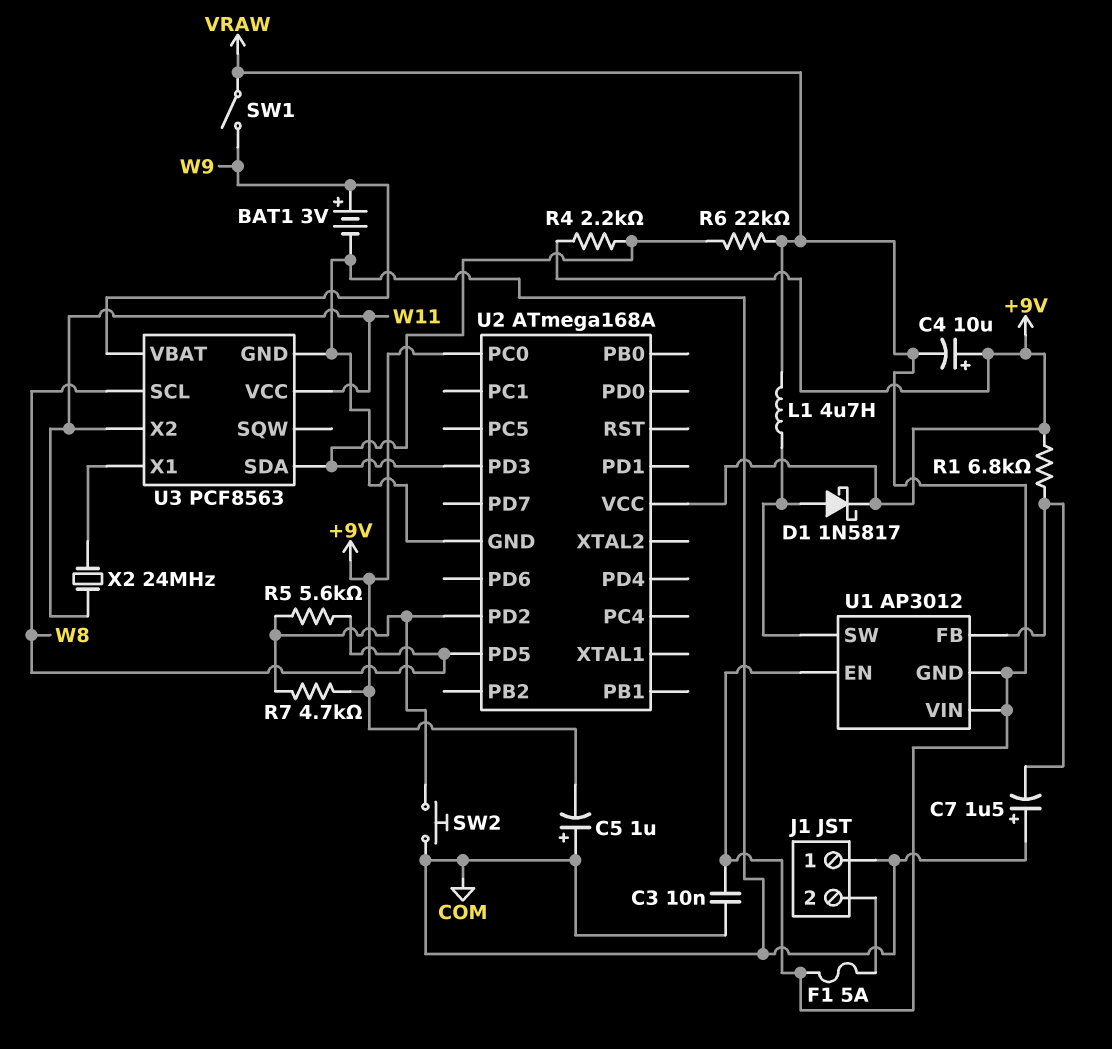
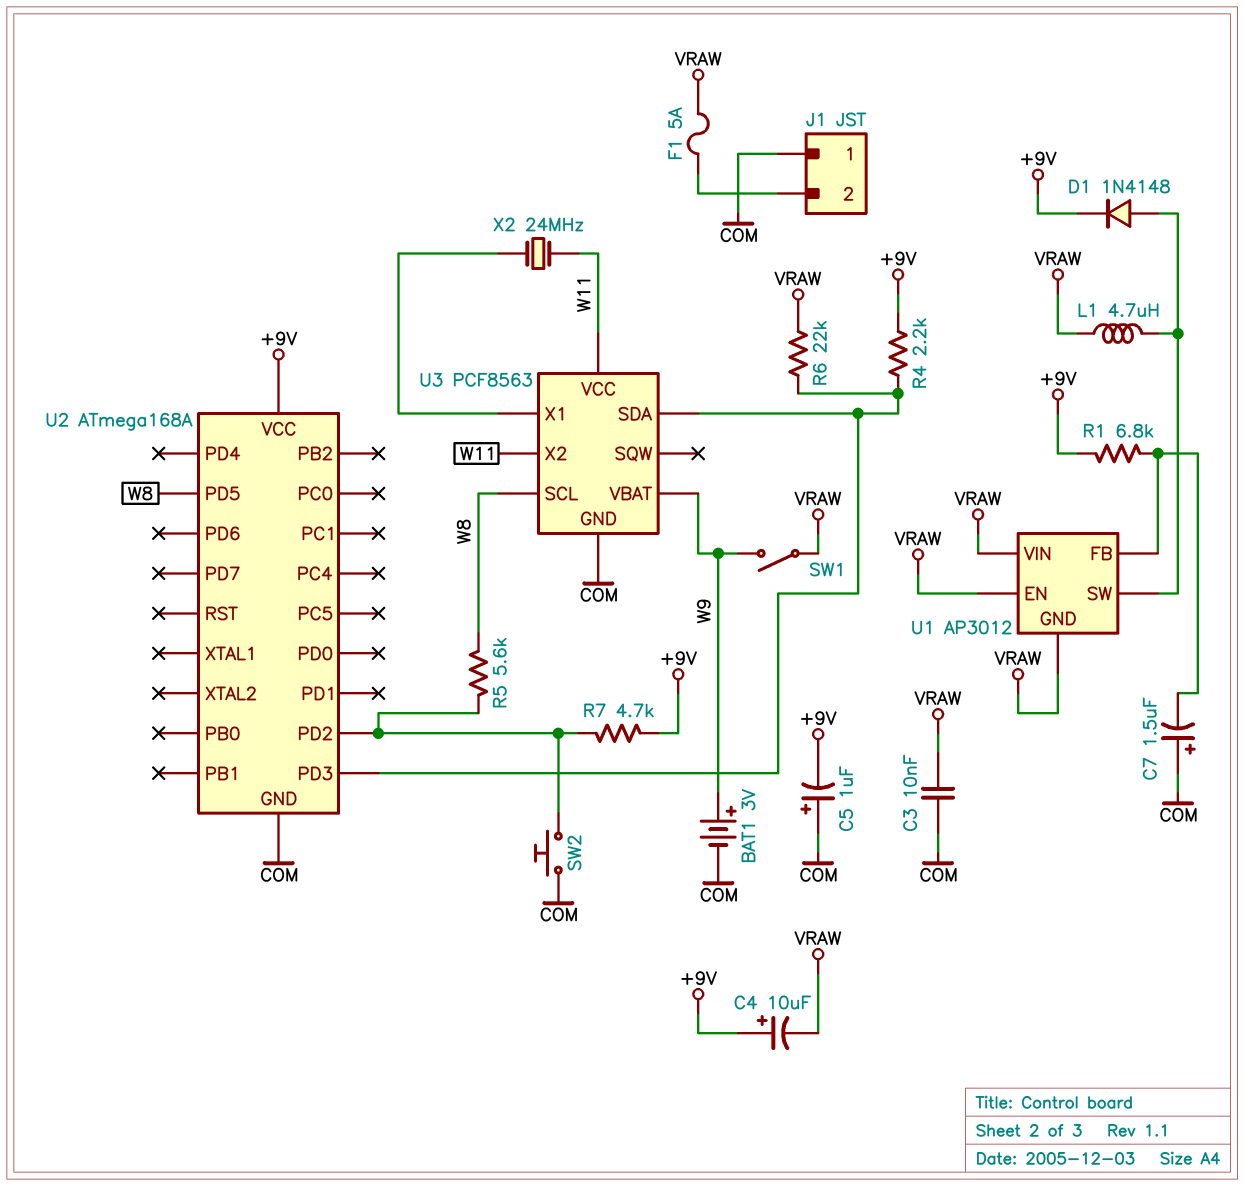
D1: schottky 1N5817 (A U1/SW, K +9V) -> diode 1N4148 (A U1/SW, K +9V)
U2 pin PC0: +9V -> none

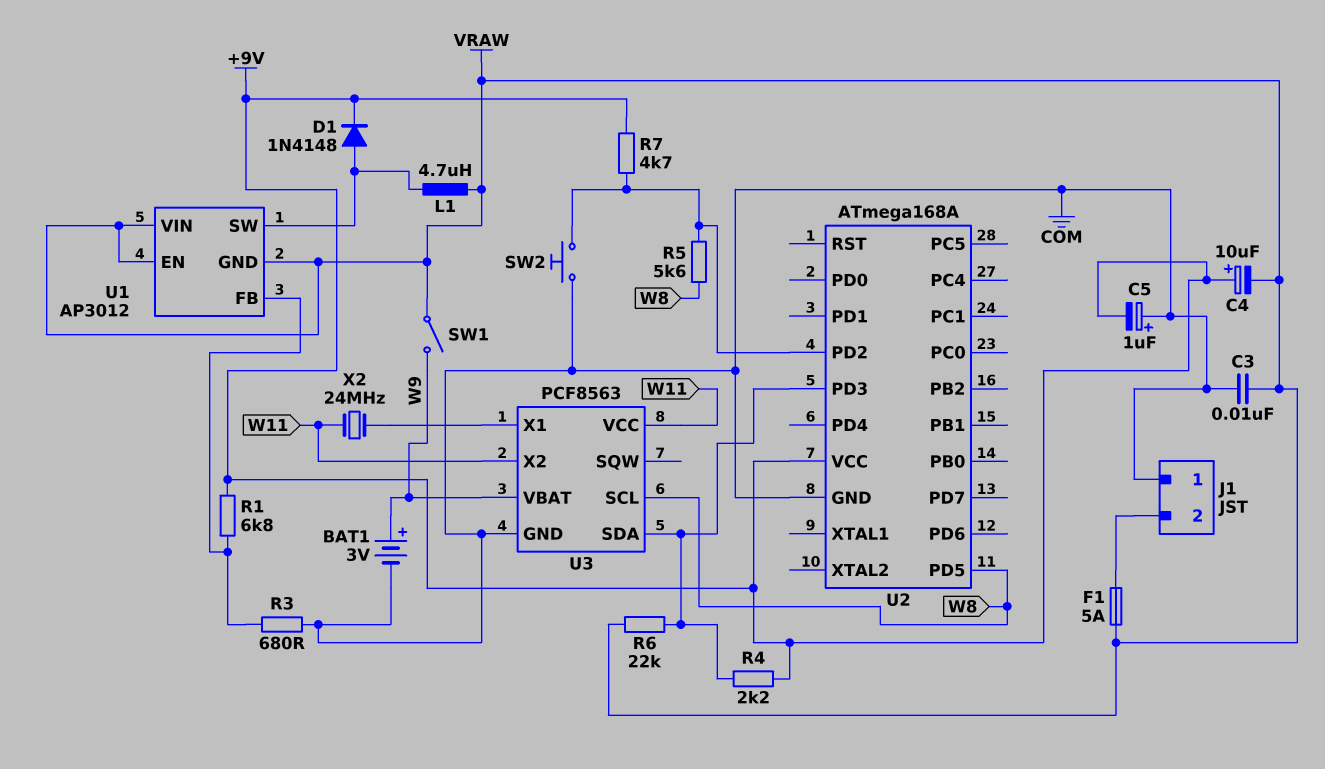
C7: 1.5uF (plus COM, minus U1/FB) -> none
R3: none -> 680 (COM, U1/FB)

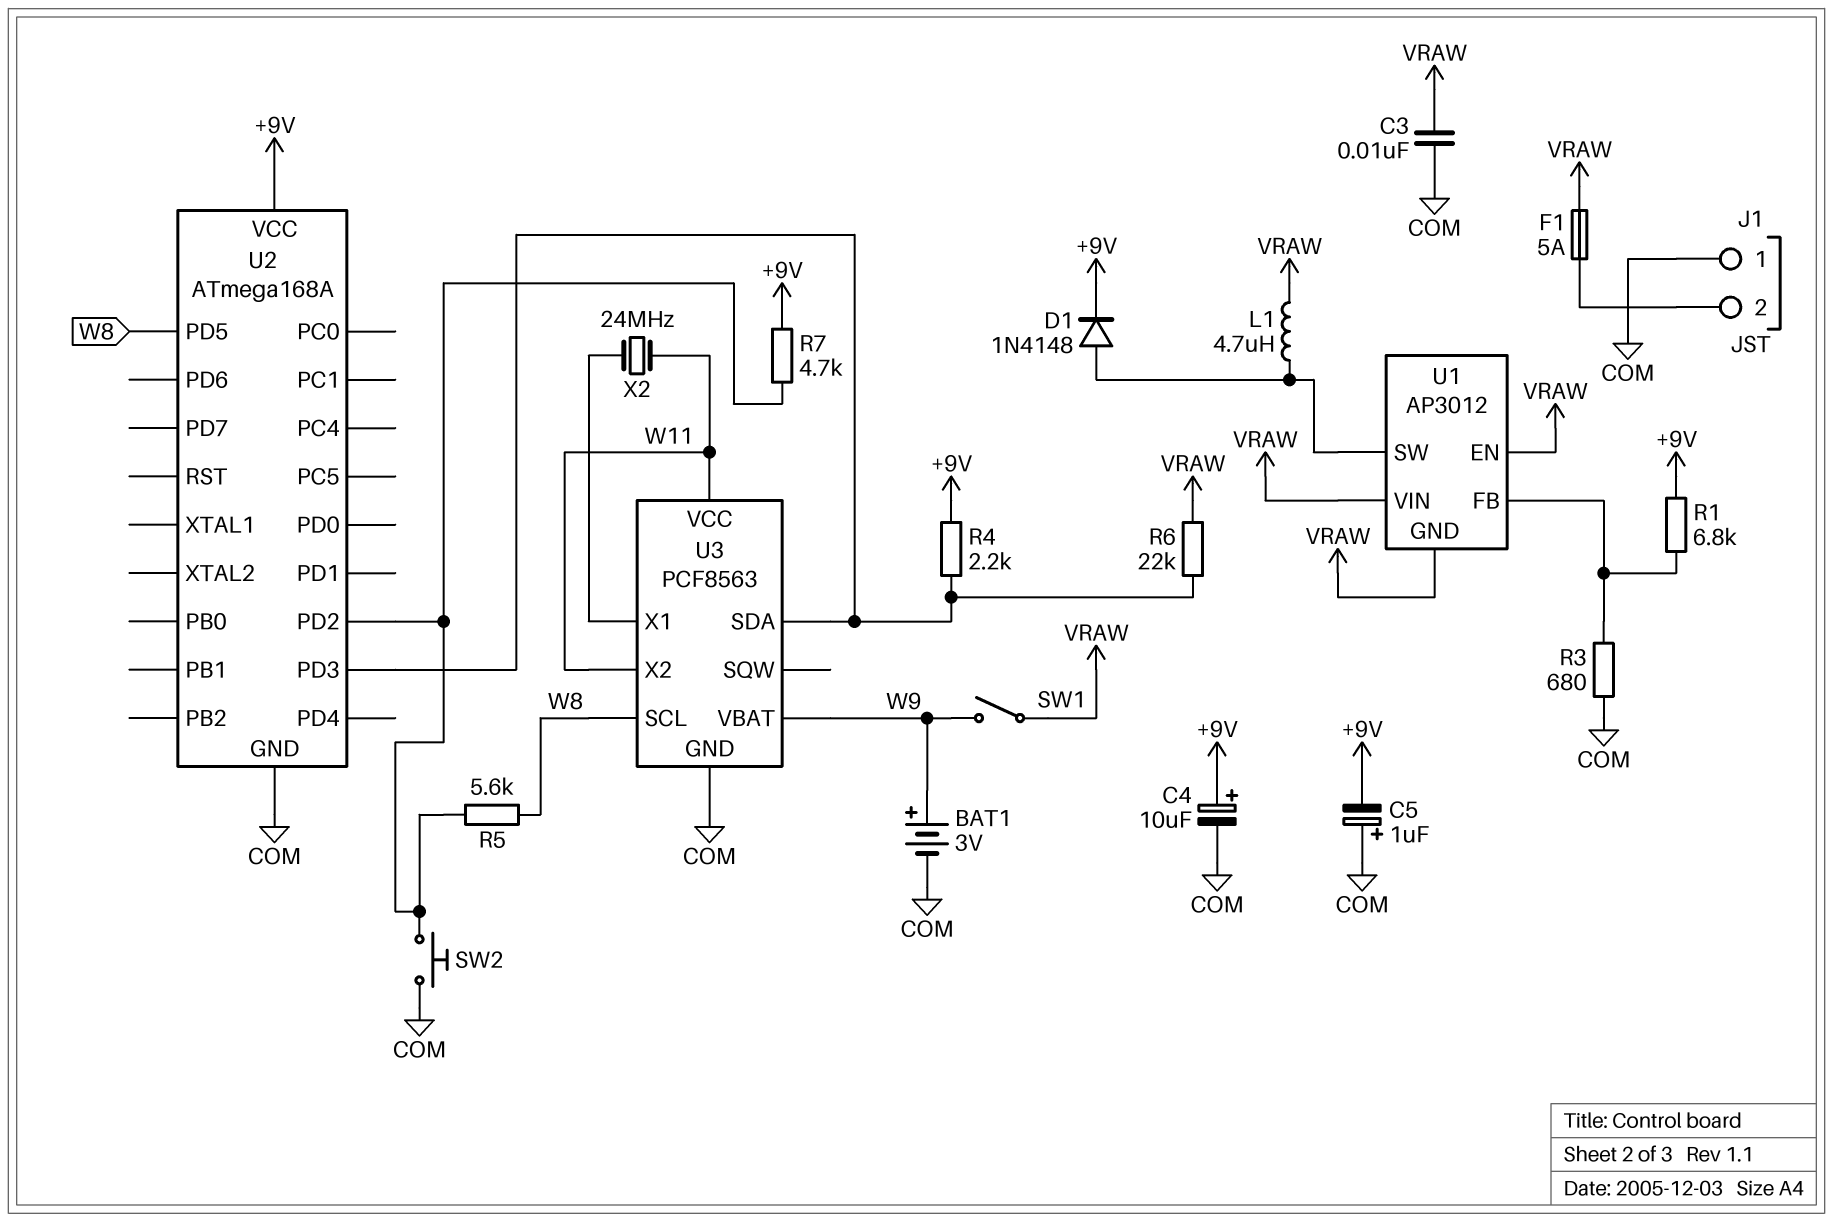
C4: 10uF (plus +9V, minus VRAW) -> 10uF (plus +9V, minus COM)

